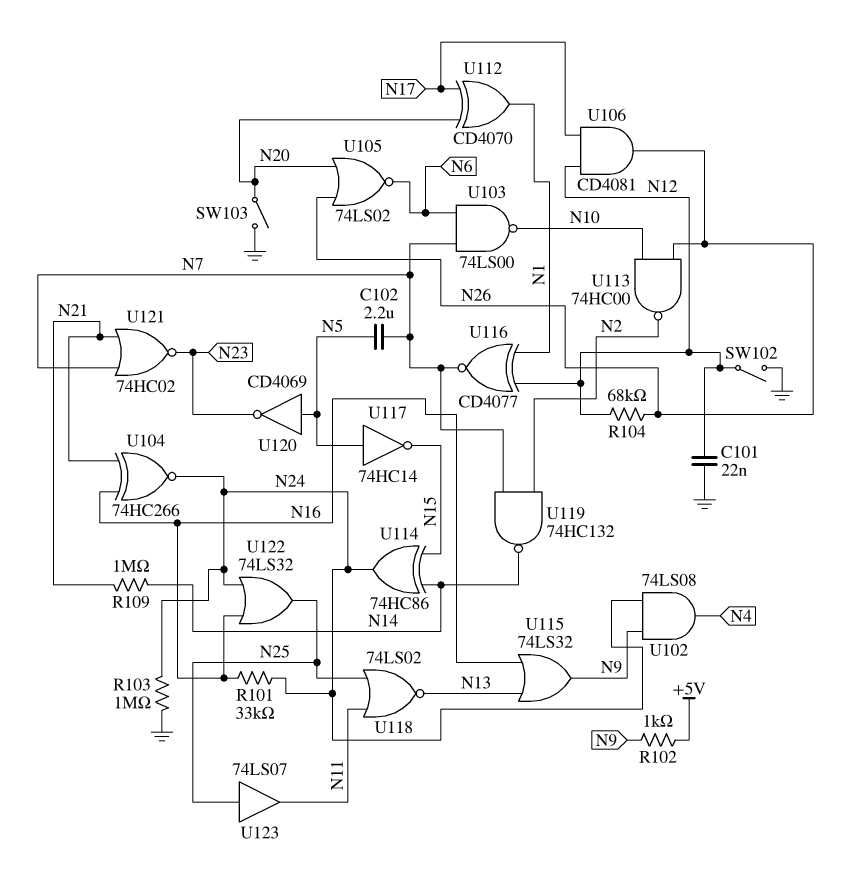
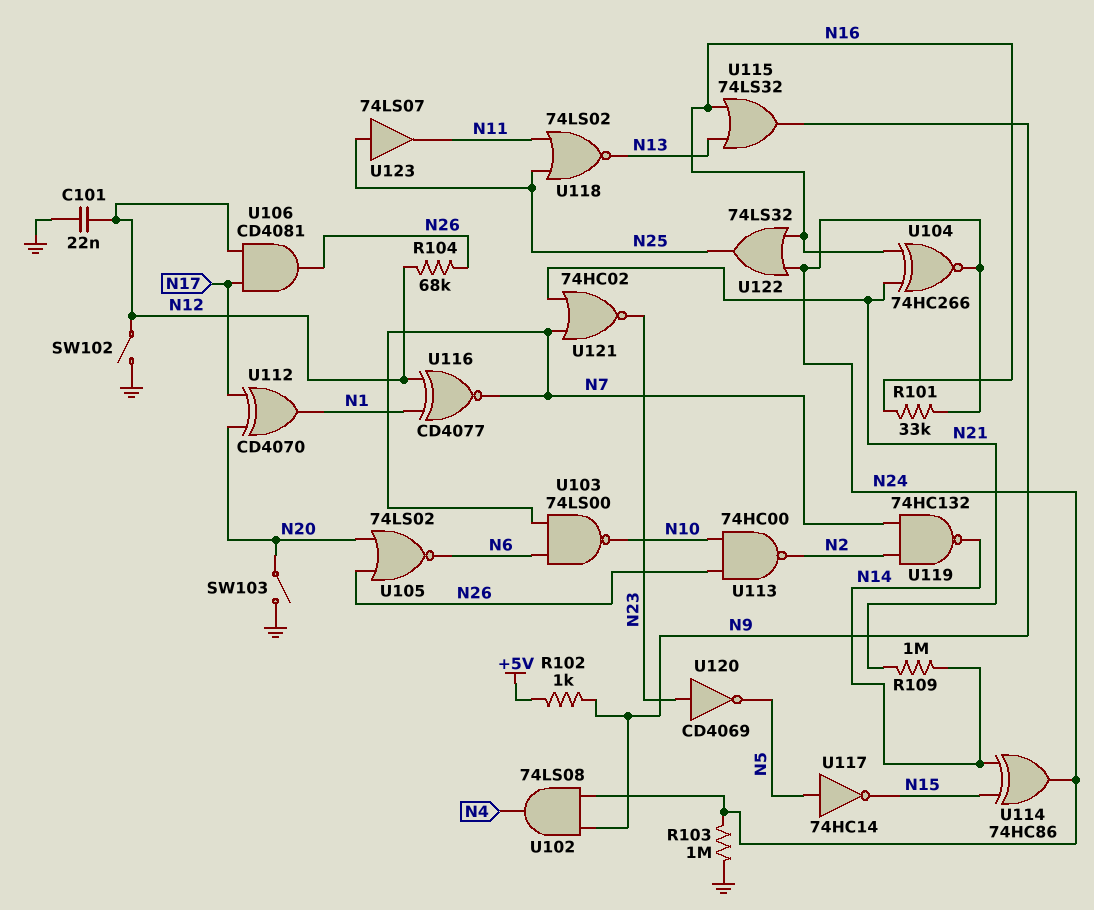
C102: 2.2uF (N5, N7) -> none
U120: NOT CD4069 (in N5, out N23) -> NOT CD4069 (in N23, out N5)

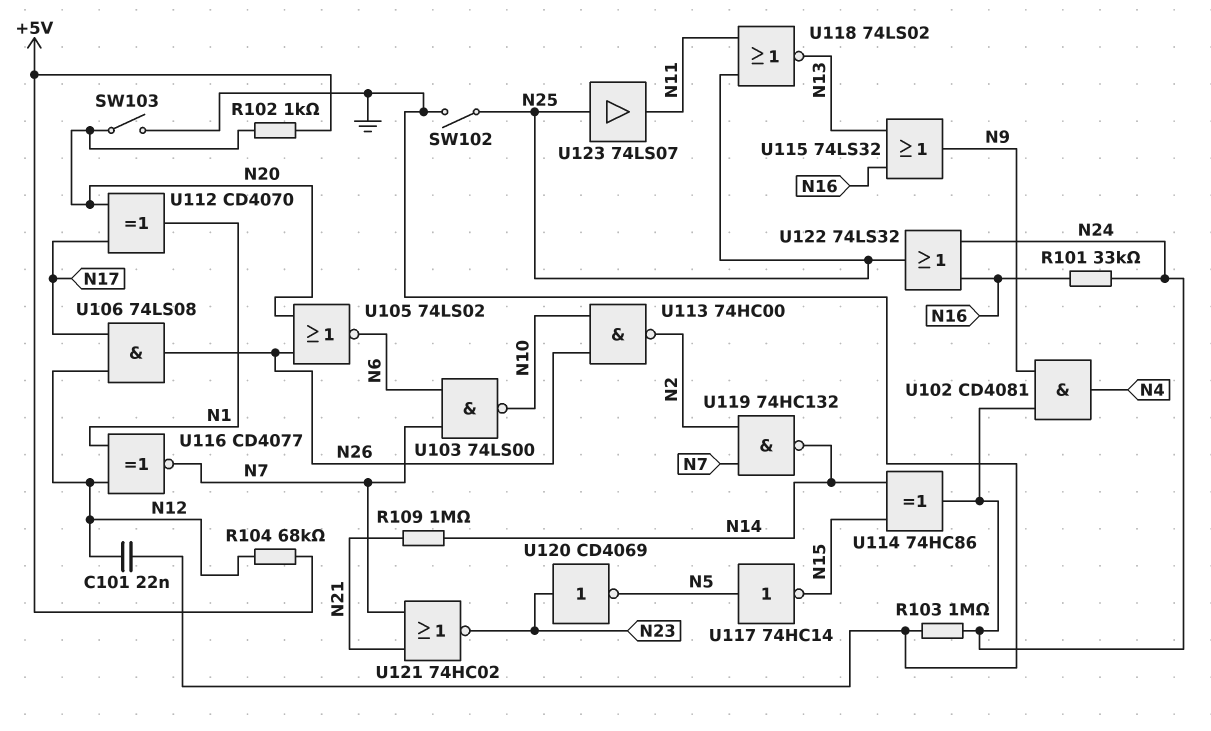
R102: 1k (+5V, N9) -> 1k (+5V, N20)
R104: 68k (N12, N26) -> 68k (+5V, N12)
SW102: switch (GND, N12) -> switch (GND, N25)
U102: AND 74LS08 (in N9, in N24, out N4) -> AND CD4081 (in N9, in N24, out N4)
U104: XNOR 74HC266 (in N16, in N21, out N24) -> none
U106: AND CD4081 (in N12, in N17, out N26) -> AND 74LS08 (in N12, in N17, out N26)

